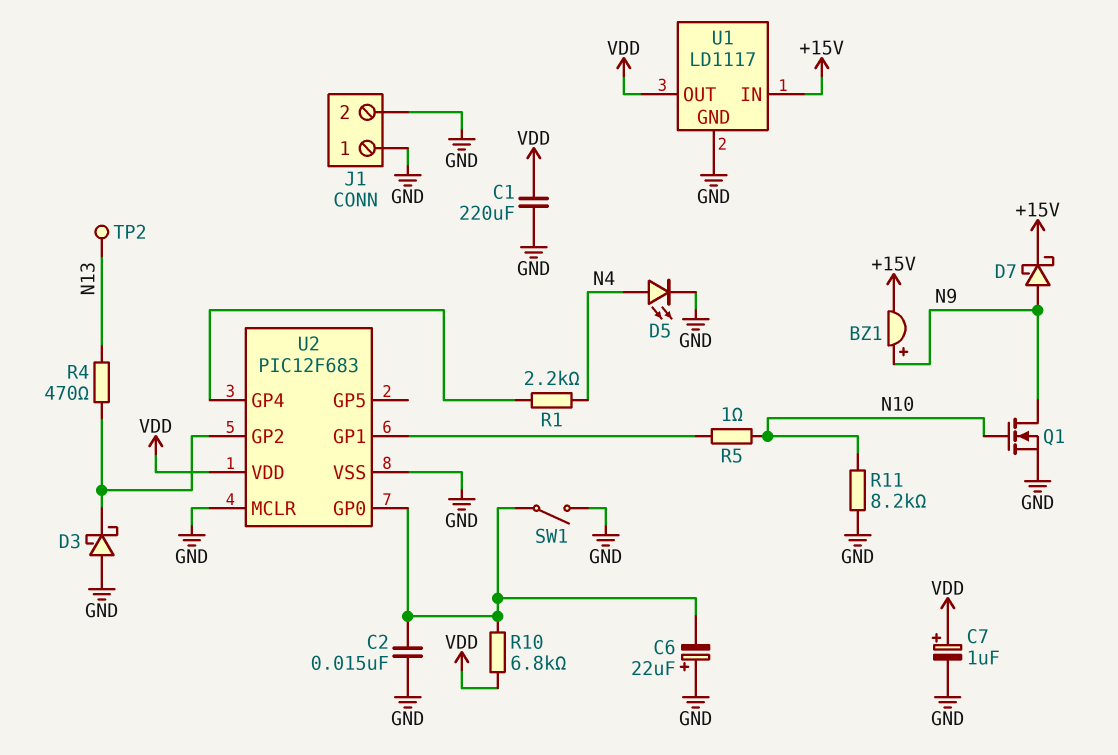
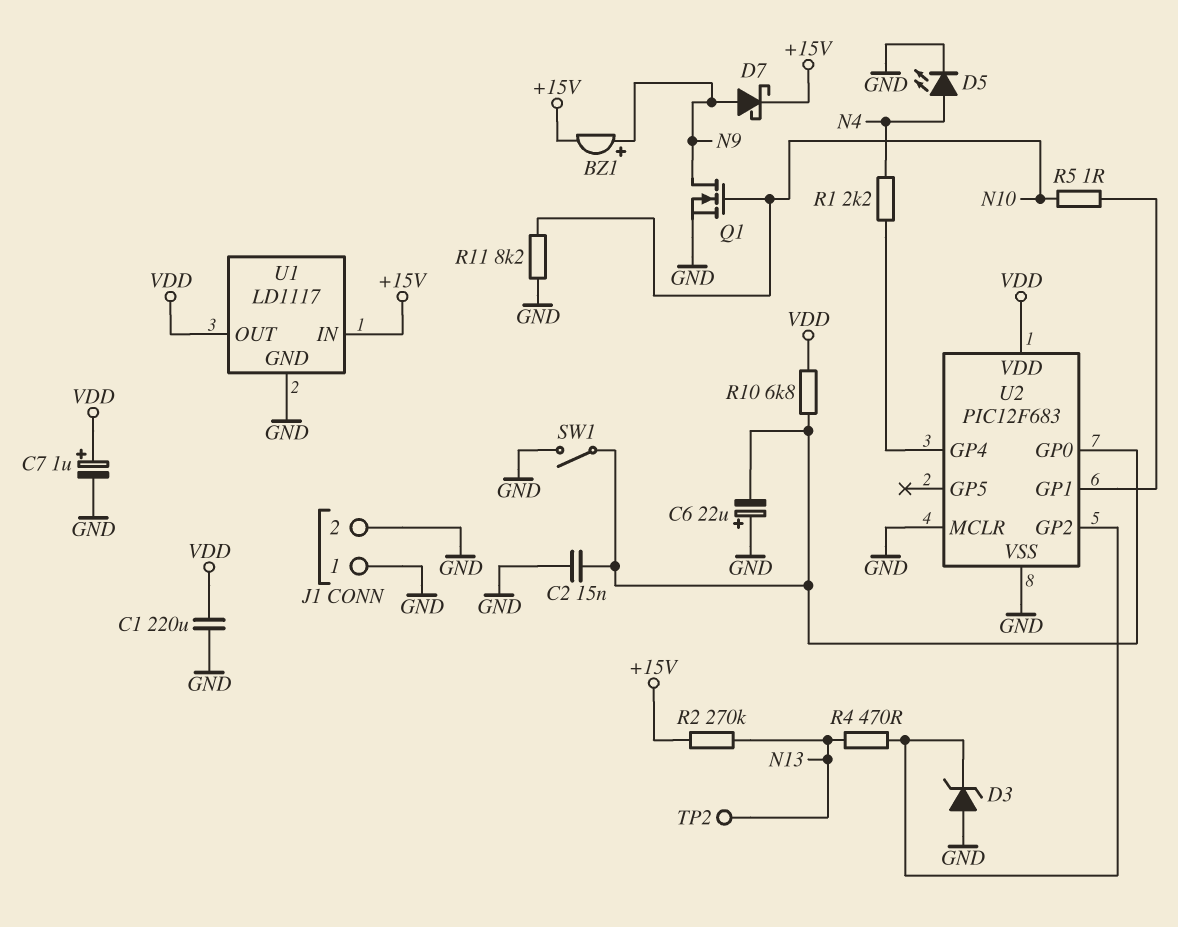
D3: schottky (A GND, K U2/GP2) -> zener (A GND, K U2/GP2)
R2: none -> 270k (+15V, N13)

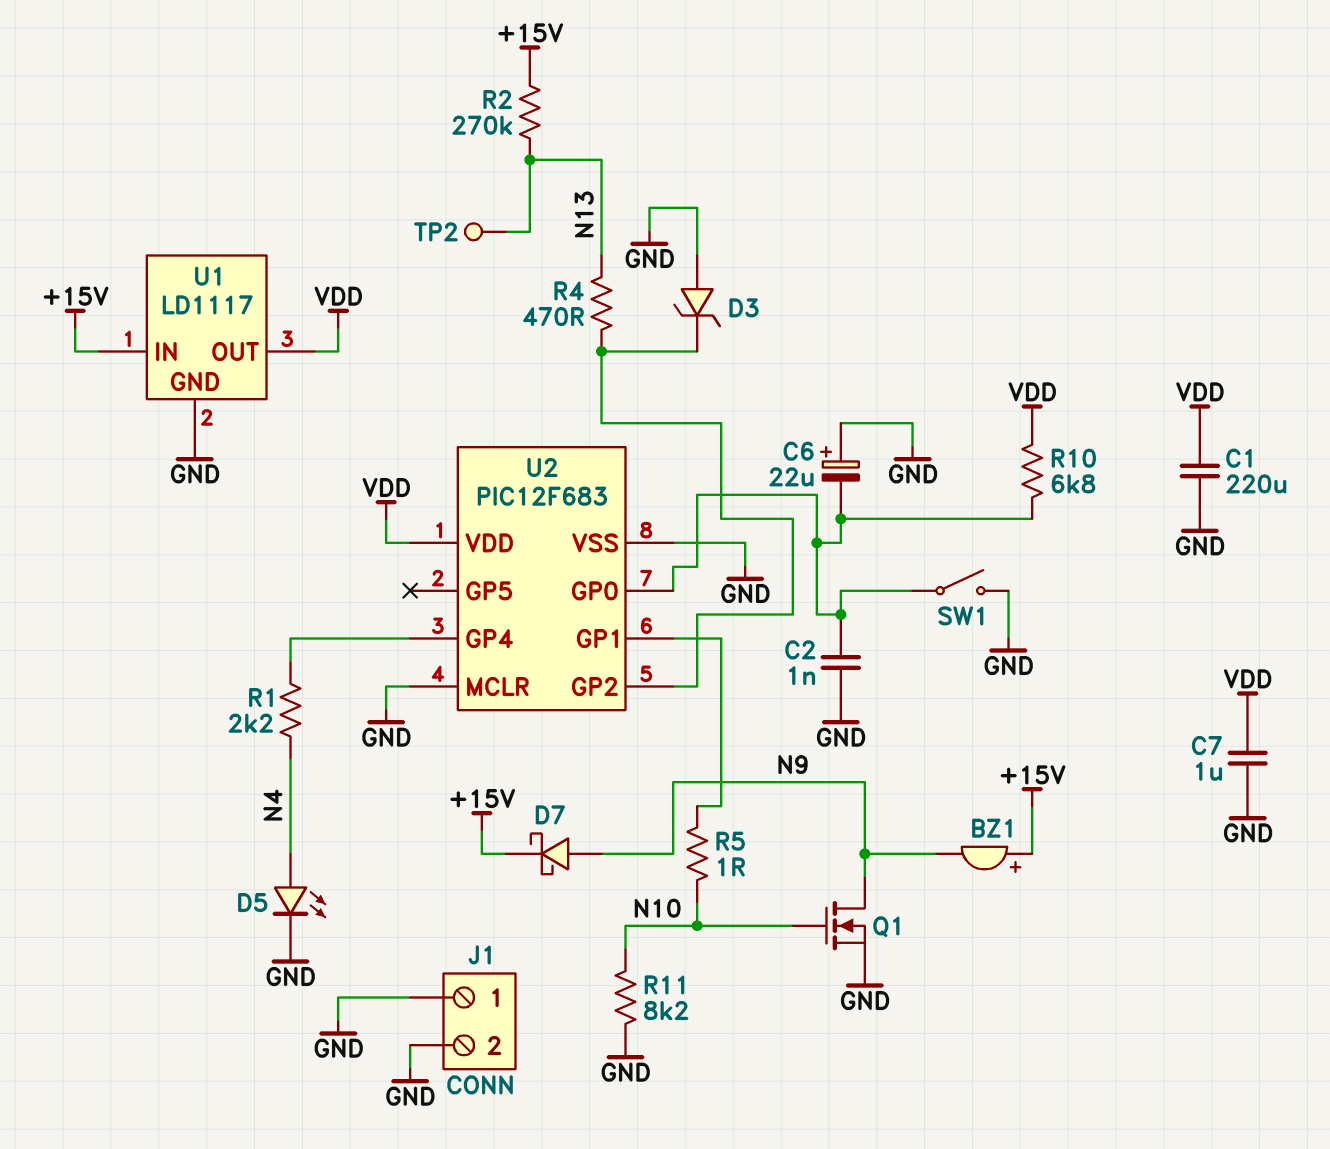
BZ1: buzzer (plus N9, minus +15V) -> buzzer (plus +15V, minus N9)
C2: 15nF (GND, U2/GP0) -> 1nF (GND, U2/GP0)
C7: 1uF (plus VDD, minus GND) -> 1uF (GND, VDD)

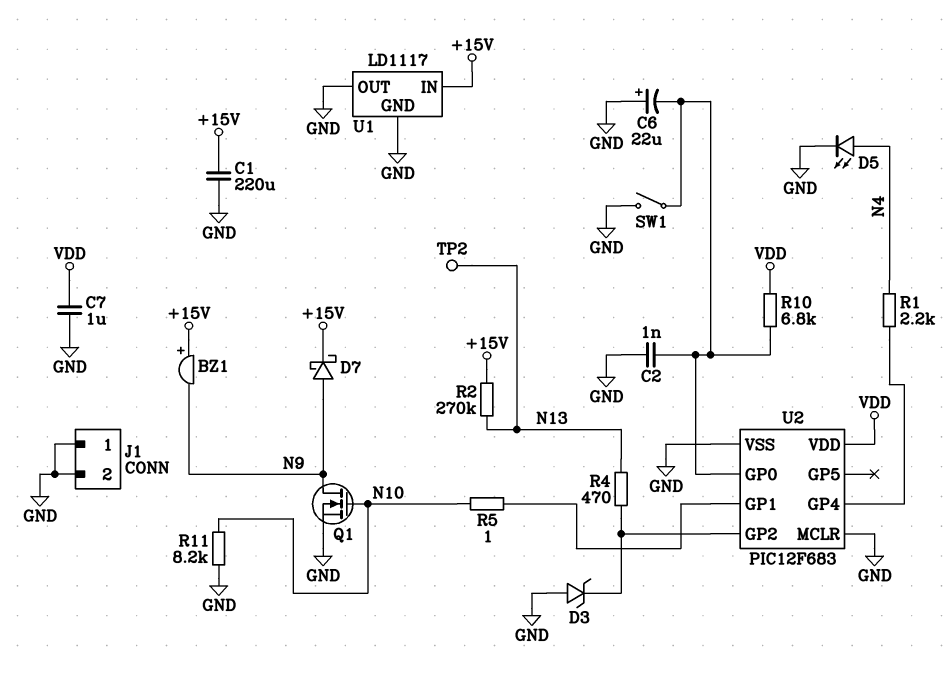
C1: 220uF (GND, VDD) -> 220uF (+15V, GND)
U1 pin OUT: VDD -> GND

